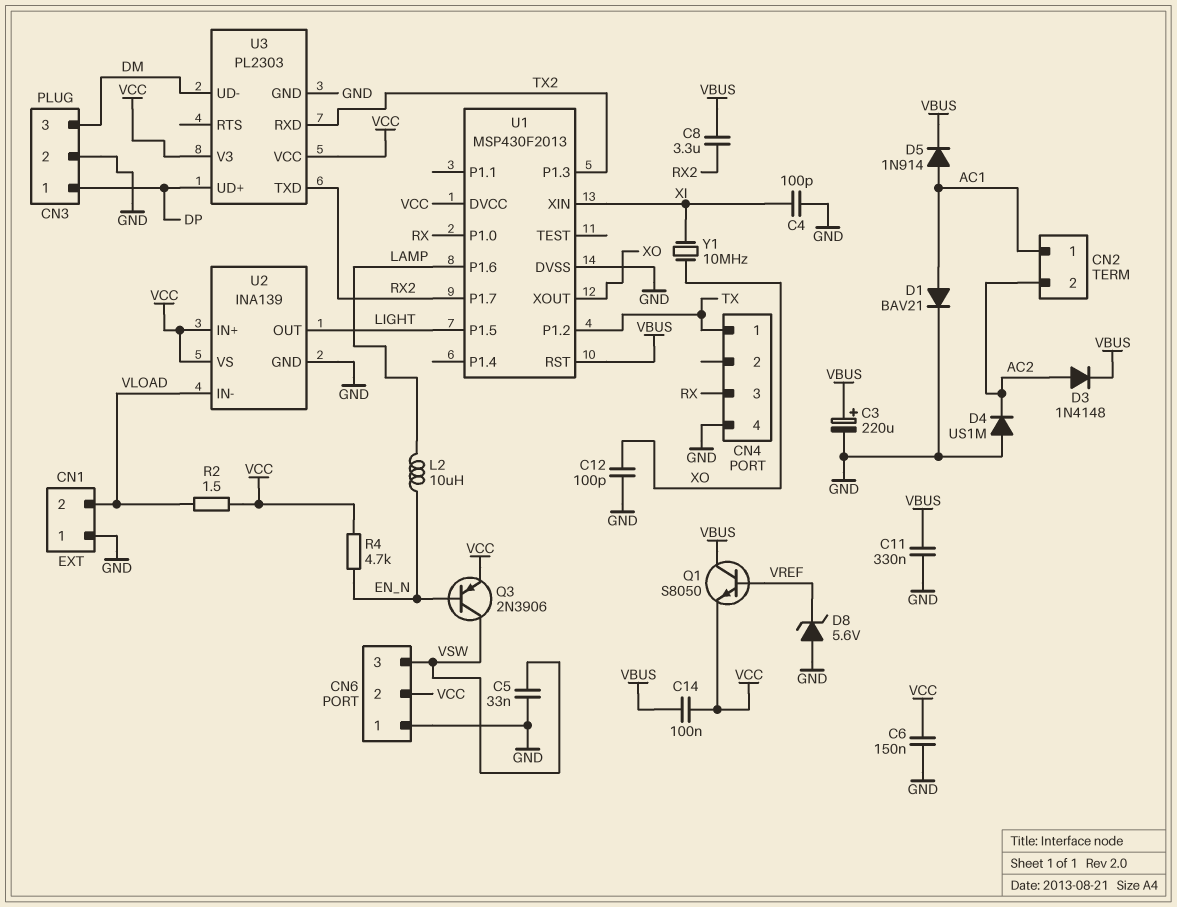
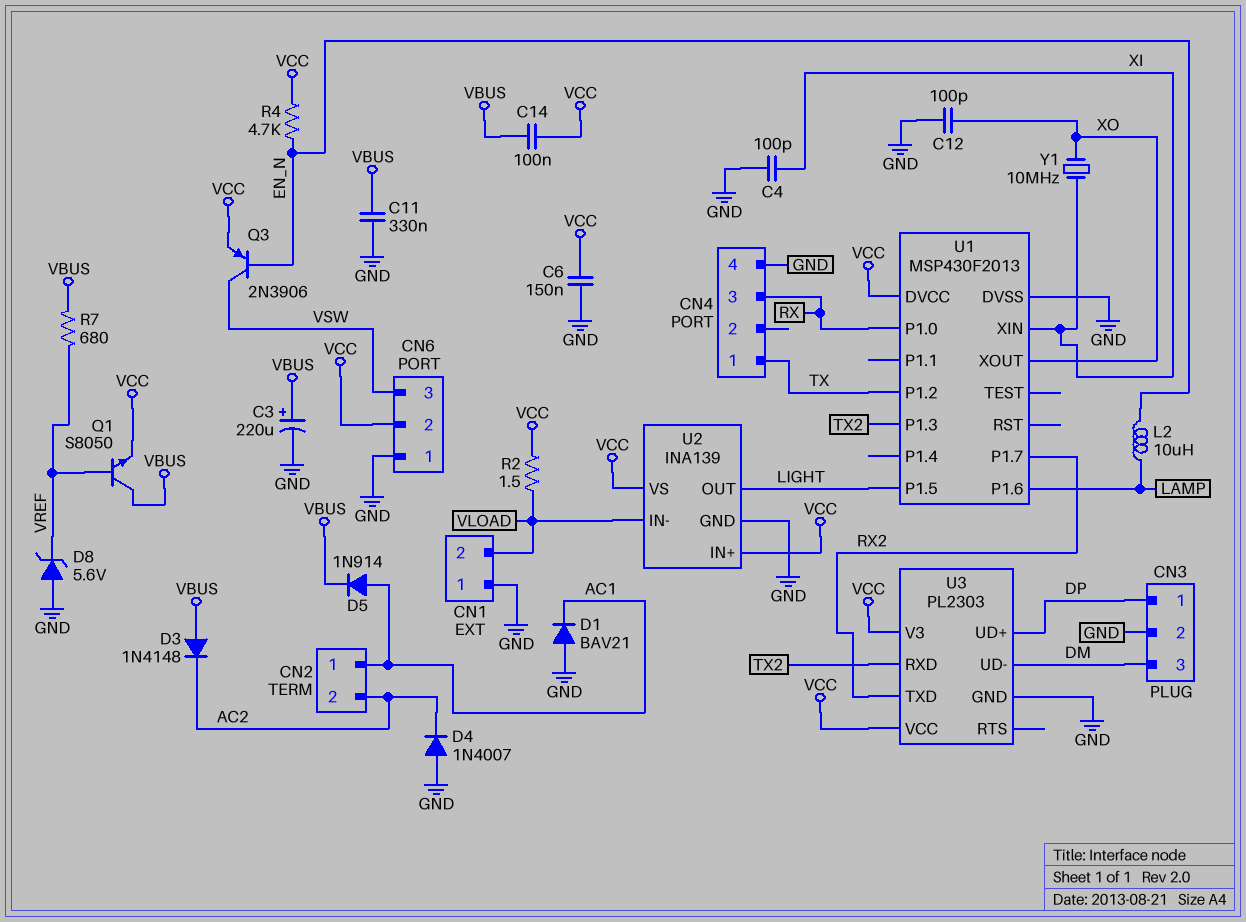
C5: 33nF (GND, VSW) -> none
C8: 3.3uF (RX2, VBUS) -> none
D1: diode BAV21 (A AC1, K GND) -> diode BAV21 (A GND, K AC1)
D3: diode 1N4148 (A AC2, K VBUS) -> diode 1N4148 (A VBUS, K AC2)
D4: diode US1M (A GND, K AC2) -> diode 1N4007 (A GND, K AC2)
R7: none -> 680 (VBUS, VREF)
U1 pin RST: VBUS -> none

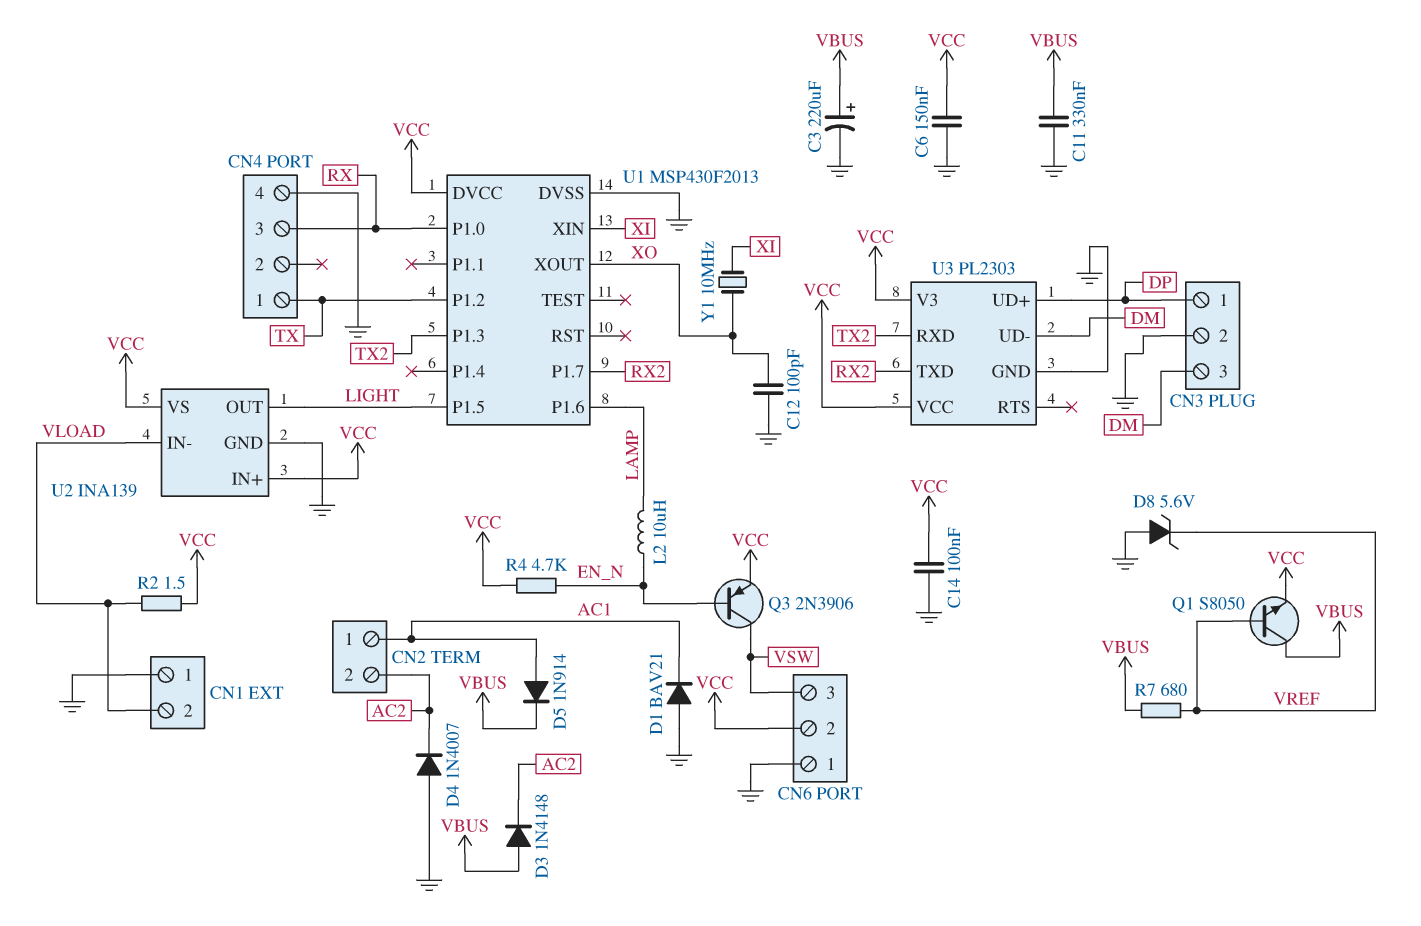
C4: 100pF (GND, XI) -> none
C14: 100nF (VBUS, VCC) -> 100nF (GND, VCC)

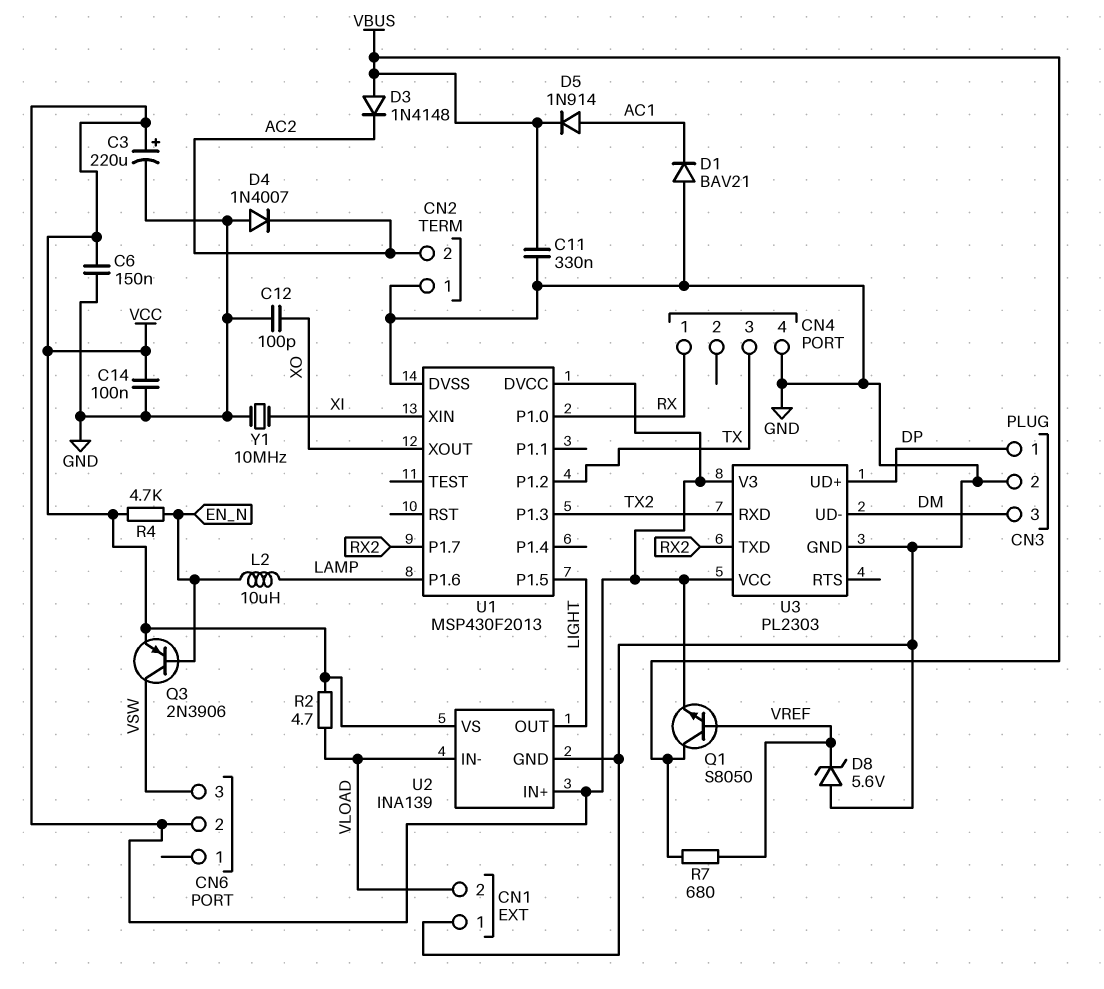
C3: 220uF (plus VBUS, minus GND) -> 220uF (plus VCC, minus GND)
CN2 pin 1: AC1 -> GND
CN4 pin 1: TX -> RX
CN4 pin 3: RX -> TX
CN6 pin 1: GND -> none
R2: 1.5 (VCC, VLOAD) -> 4.7 (VCC, VLOAD)
Y1: 10MHz (XI, XO) -> 10MHz (GND, XI)

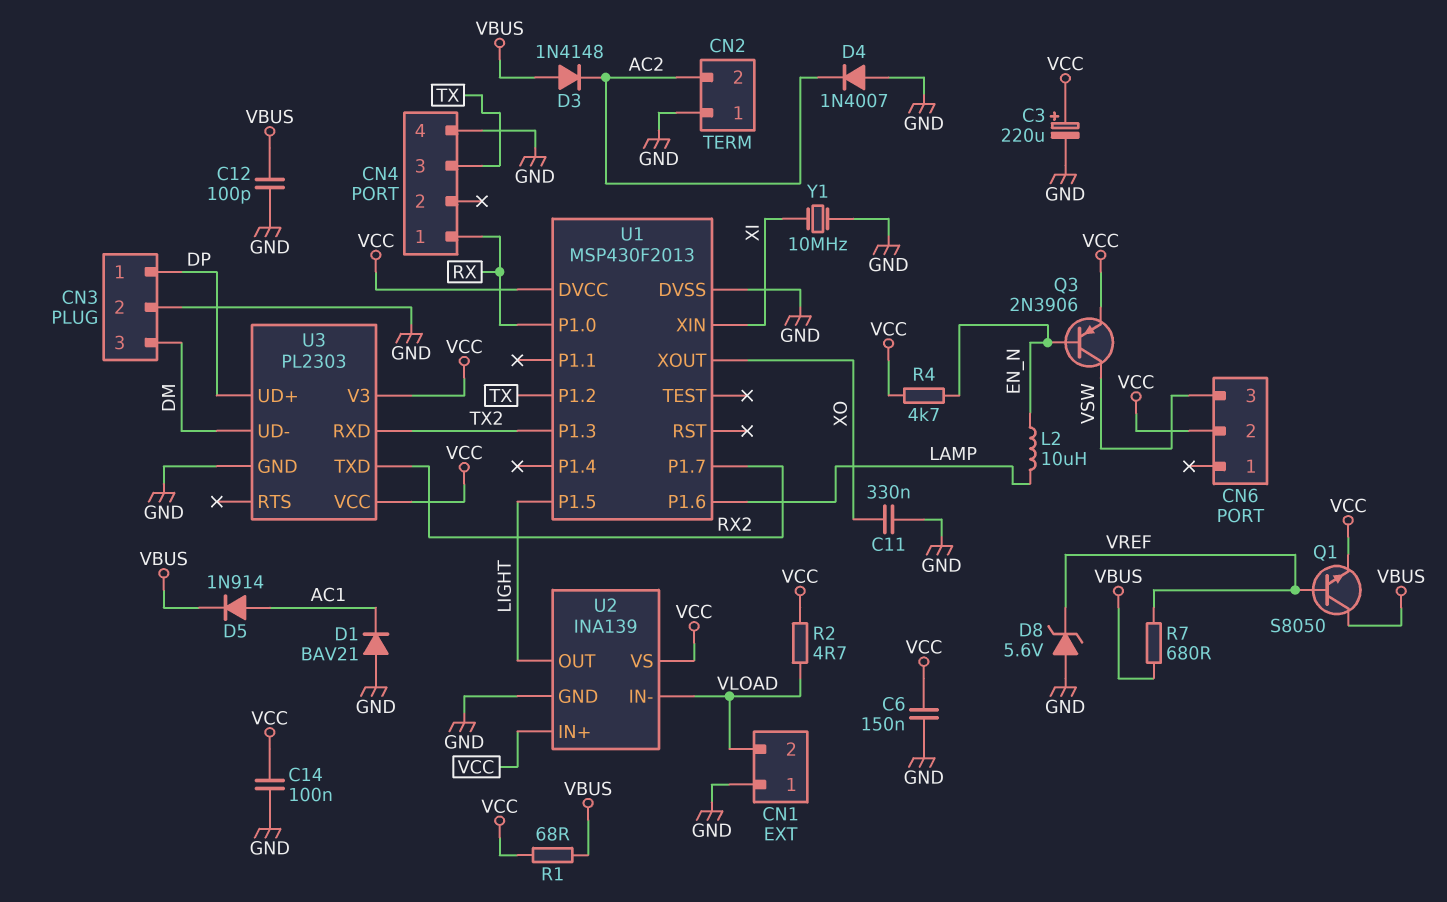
C11: 330nF (GND, VBUS) -> 330nF (GND, XO)
C12: 100pF (GND, XO) -> 100pF (GND, VBUS)
R1: none -> 68 (VBUS, VCC)

